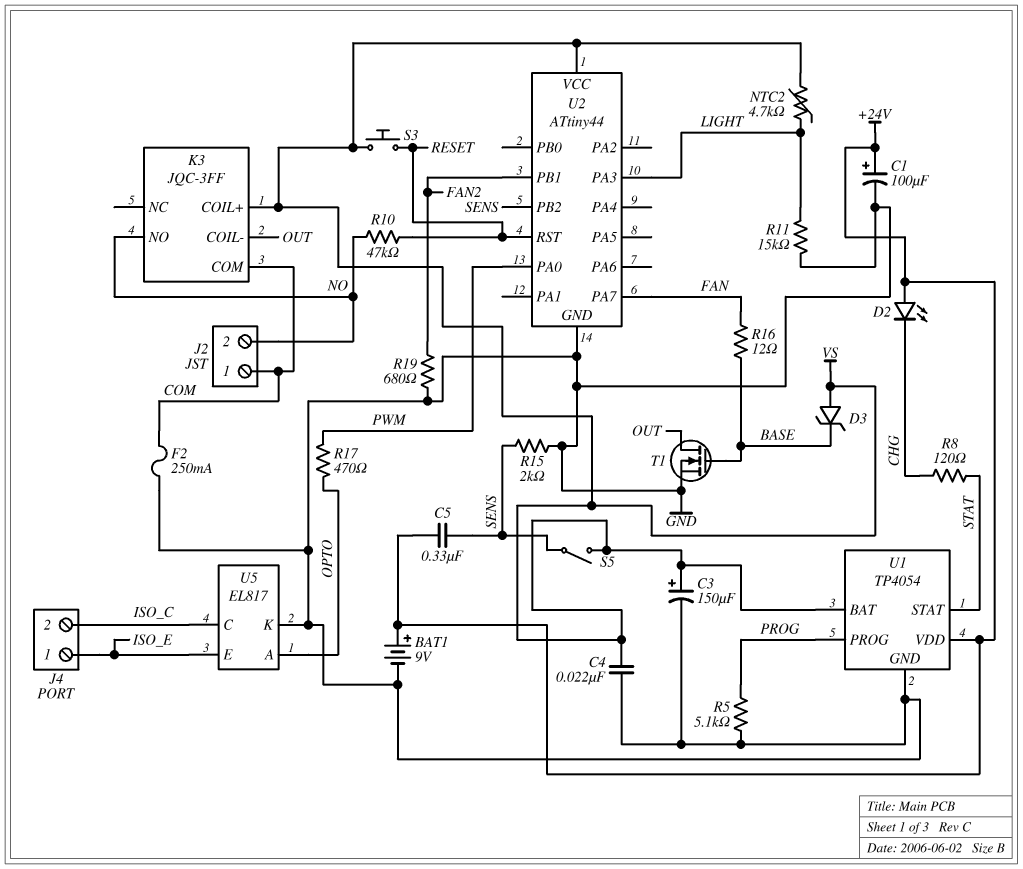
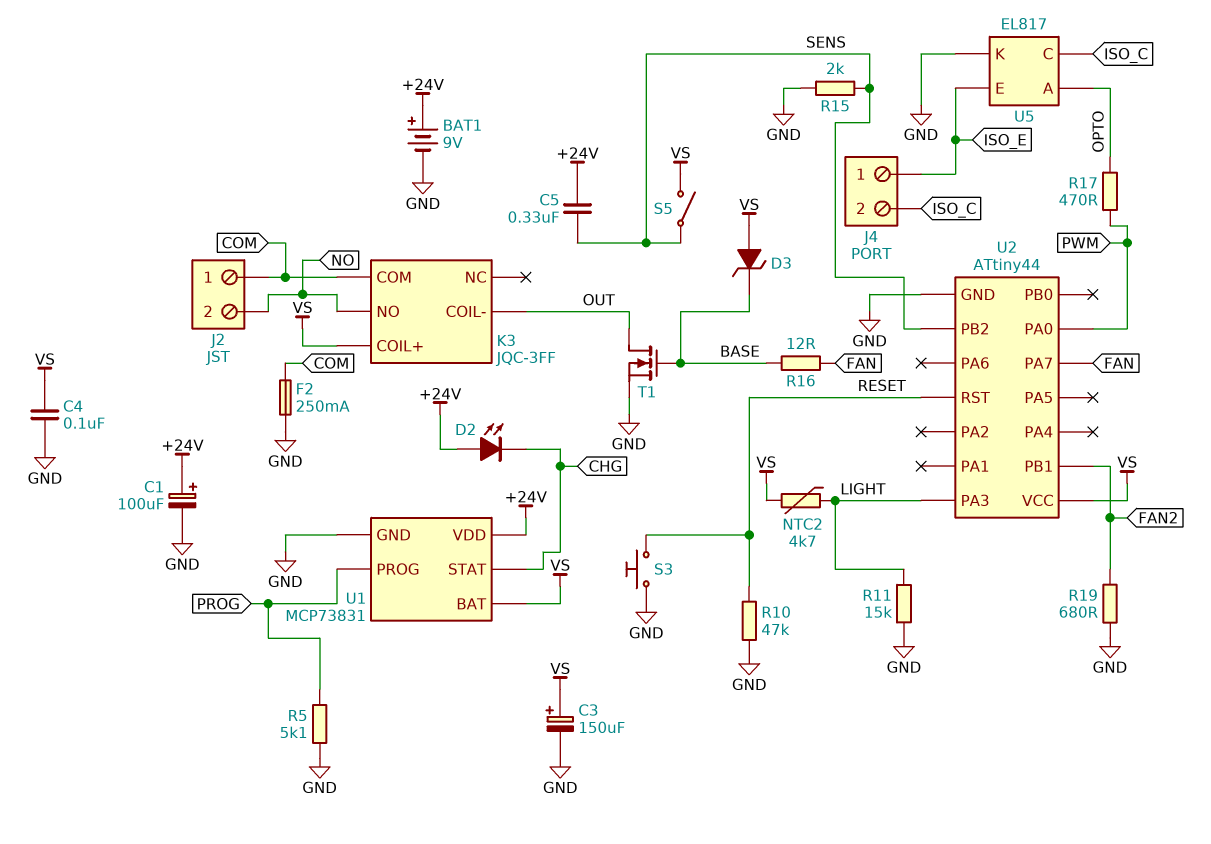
C4: 22nF (GND, VS) -> 100nF (GND, VS)
R8: 120 (CHG, STAT) -> none
R10: 47k (NO, RESET) -> 47k (GND, RESET)
S3: button (RESET, VS) -> button (GND, RESET)
U1: TP4054 -> MCP73831
U1 pin STAT: STAT -> CHG

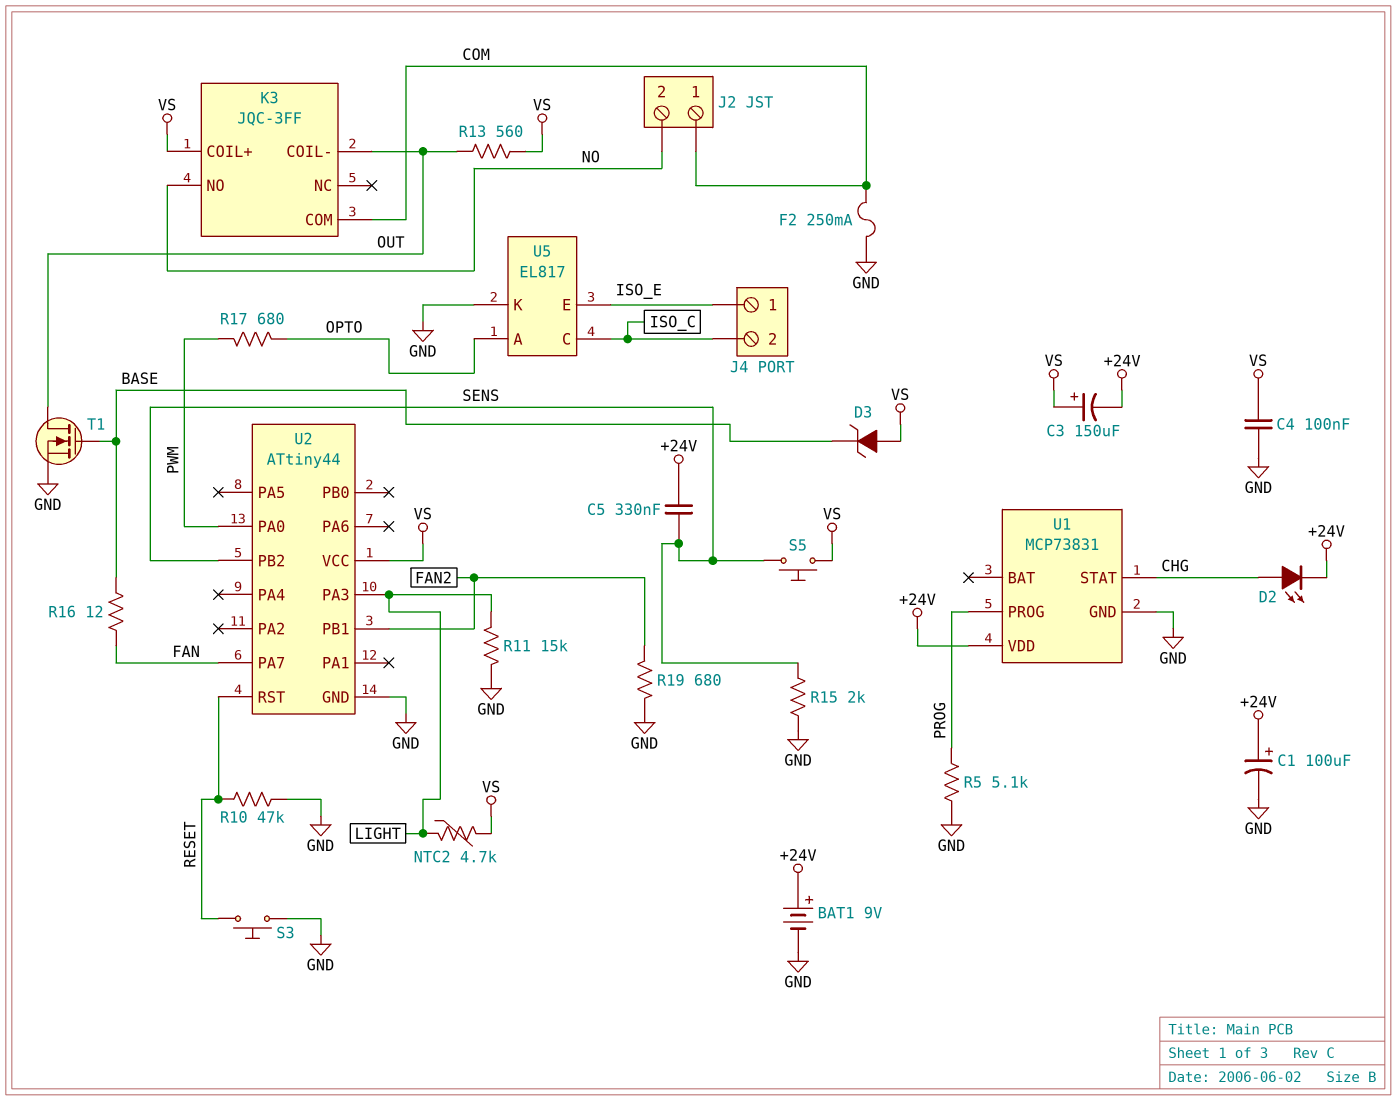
C3: 150uF (plus VS, minus GND) -> 150uF (plus VS, minus +24V)
D2: LED (A +24V, K CHG) -> LED (A CHG, K +24V)
R13: none -> 560 (OUT, VS)
R17: 470 (OPTO, PWM) -> 680 (OPTO, PWM)
S5: switch (SENS, VS) -> button (SENS, VS)
U1 pin BAT: VS -> none

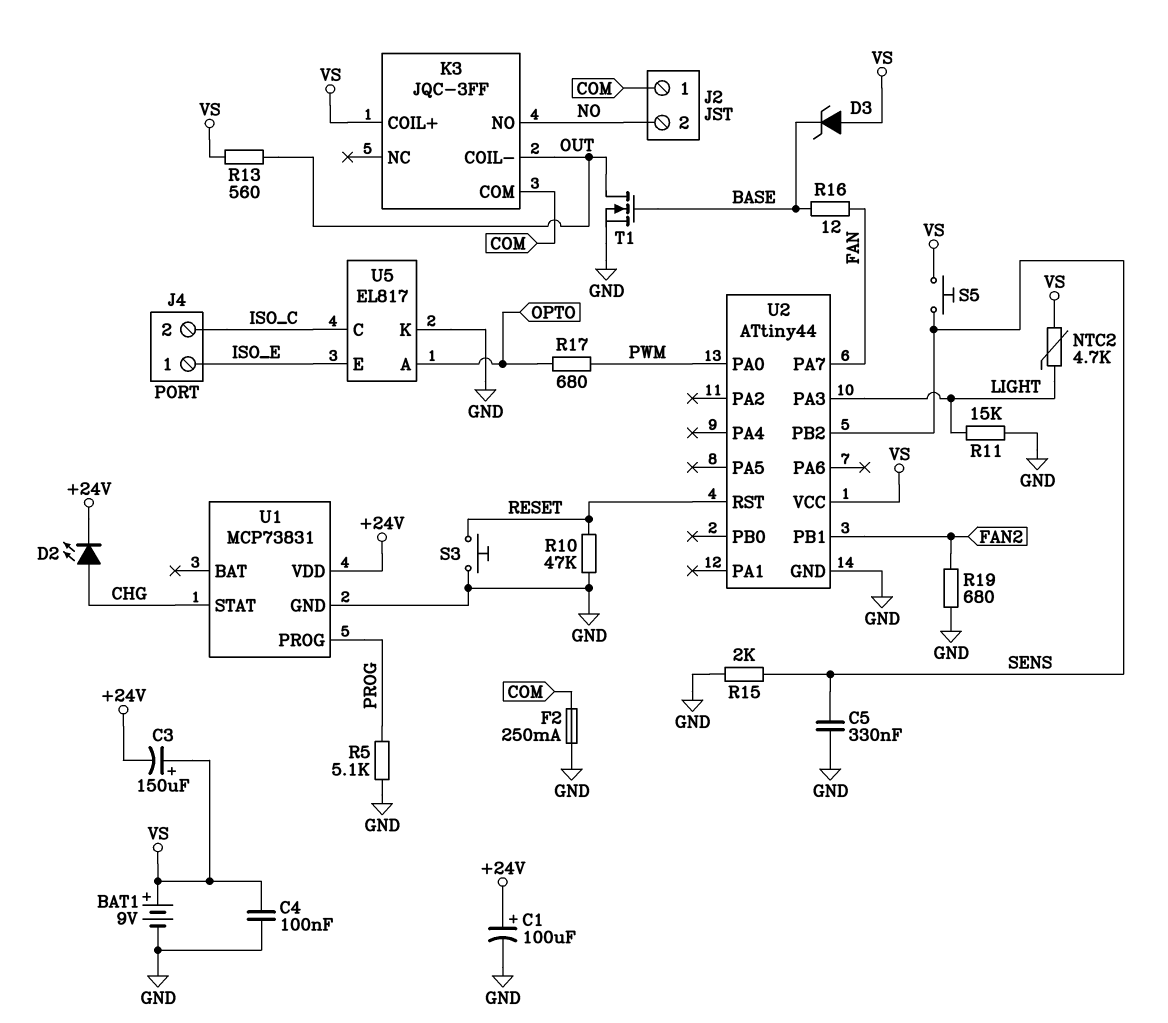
BAT1: 9V (plus +24V, minus GND) -> 9V (plus VS, minus GND)
C5: 330nF (+24V, SENS) -> 330nF (GND, SENS)

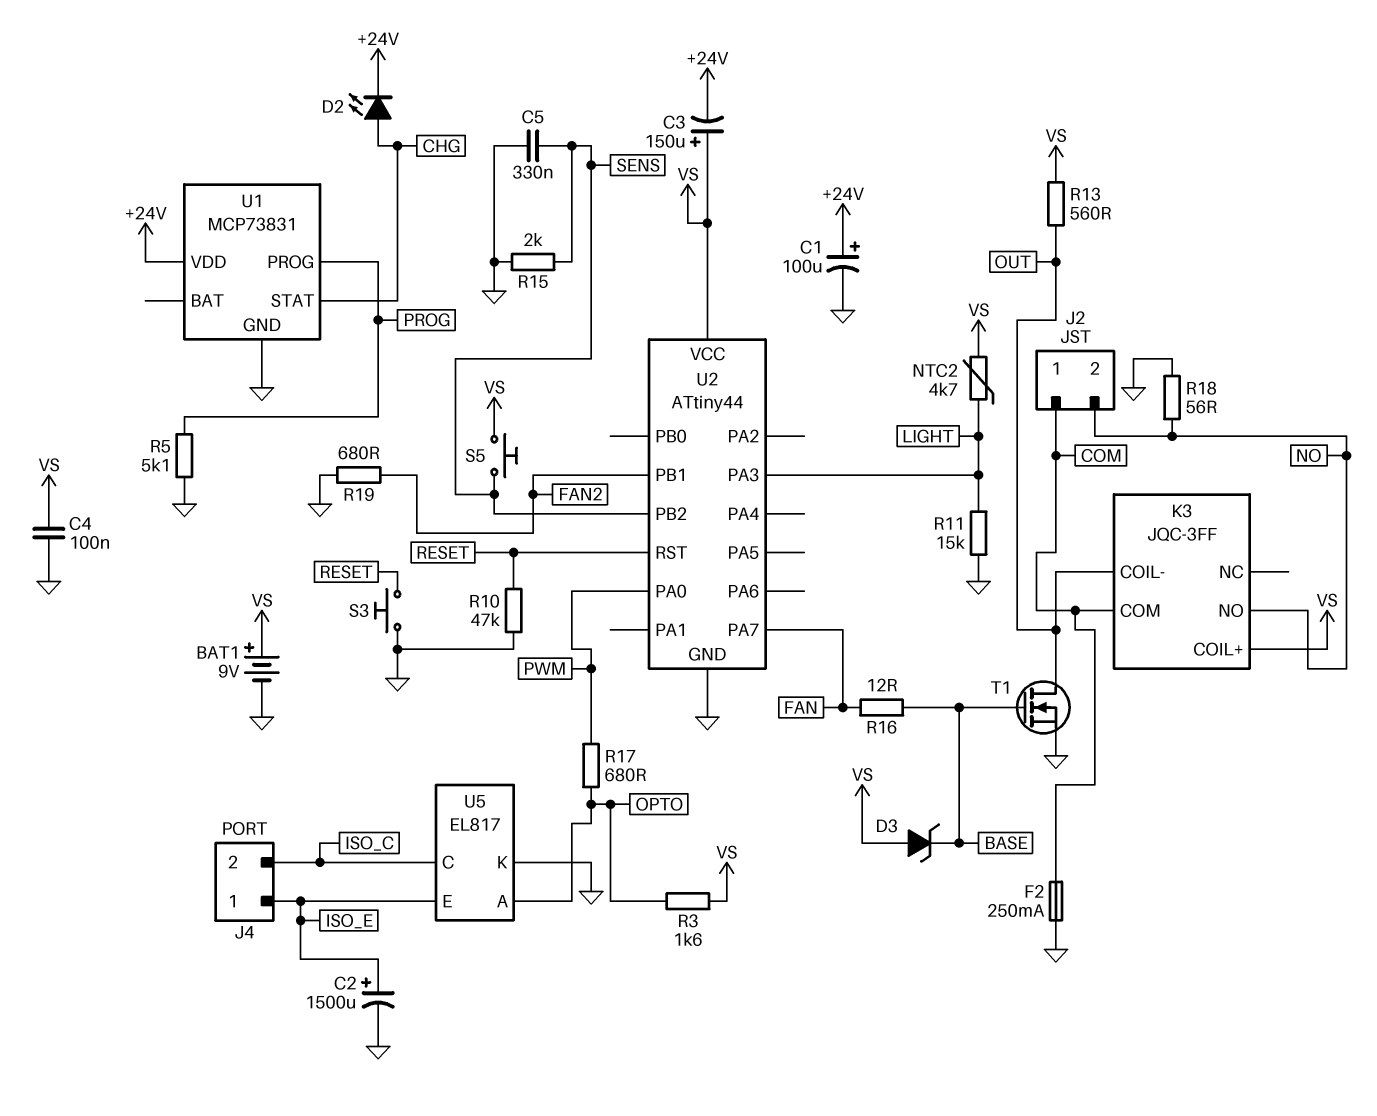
C2: none -> 1500uF (plus ISO_E, minus GND)
R3: none -> 1.6k (OPTO, VS)
R18: none -> 56 (GND, NO)

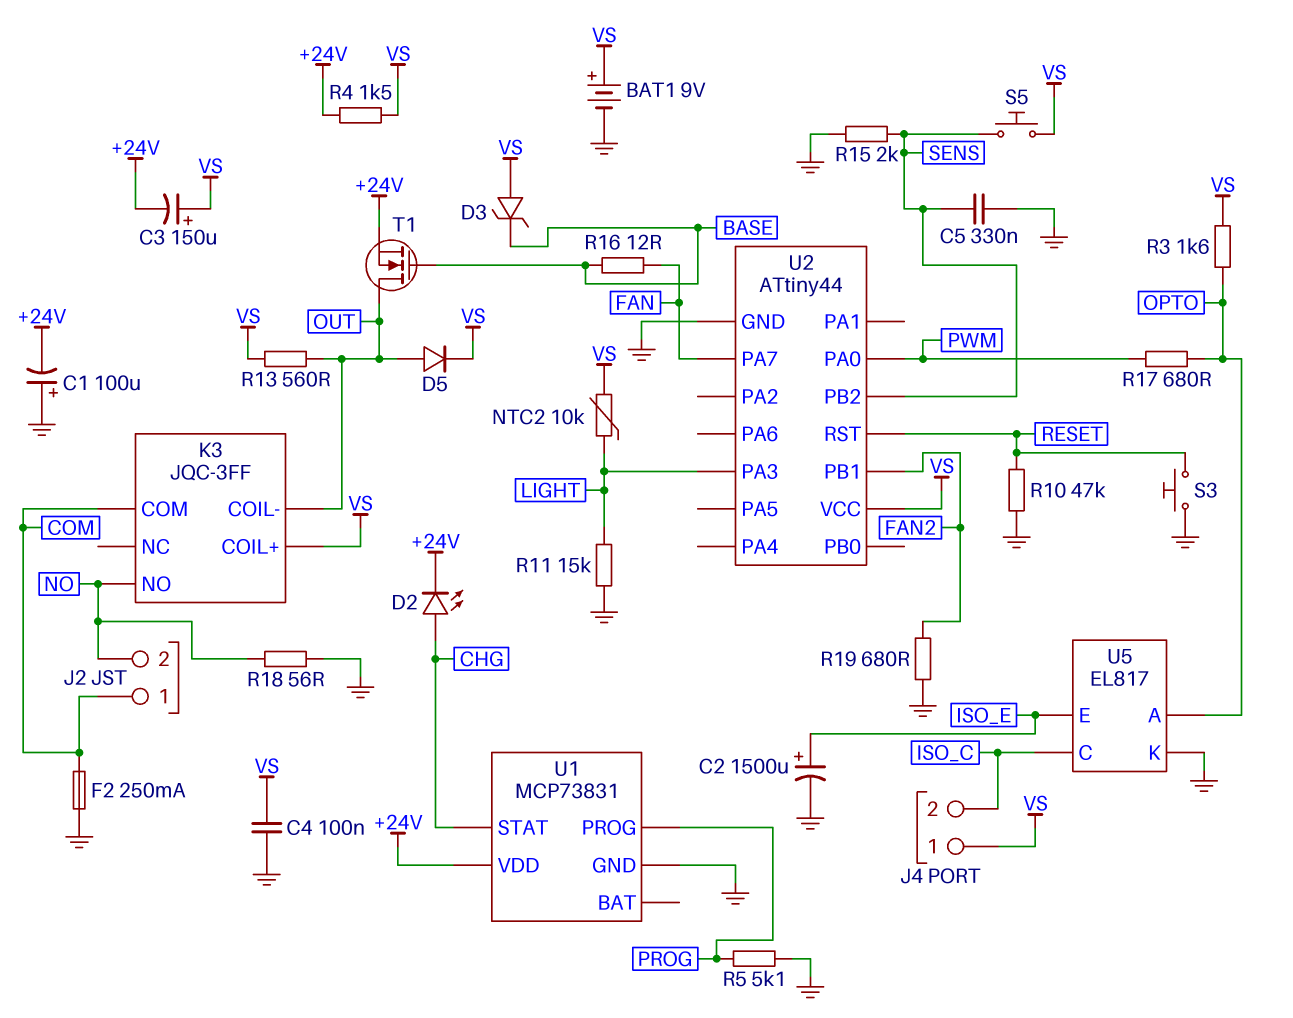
C1: 100uF (plus +24V, minus GND) -> 100uF (plus GND, minus +24V)
D5: none -> diode (A OUT, K VS)
J4 pin 1: ISO_E -> VS
NTC2: 4.7k (LIGHT, VS) -> 10k (LIGHT, VS)
R4: none -> 1.5k (+24V, VS)
T1: NMOS (G BASE, D OUT, S GND) -> NMOS (G BASE, D OUT, S +24V)

